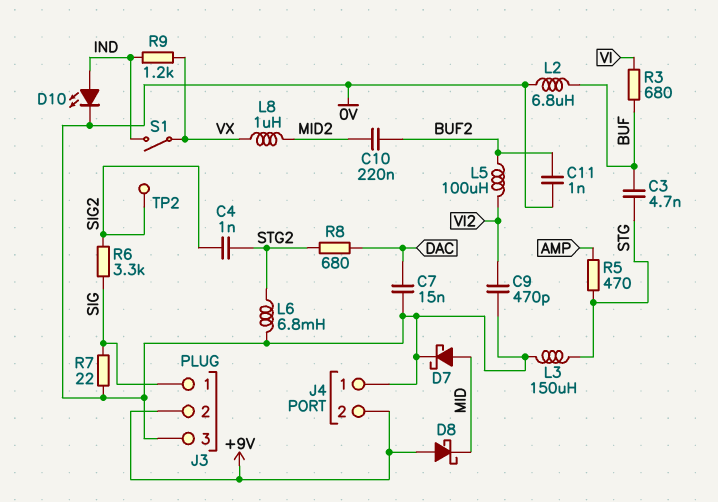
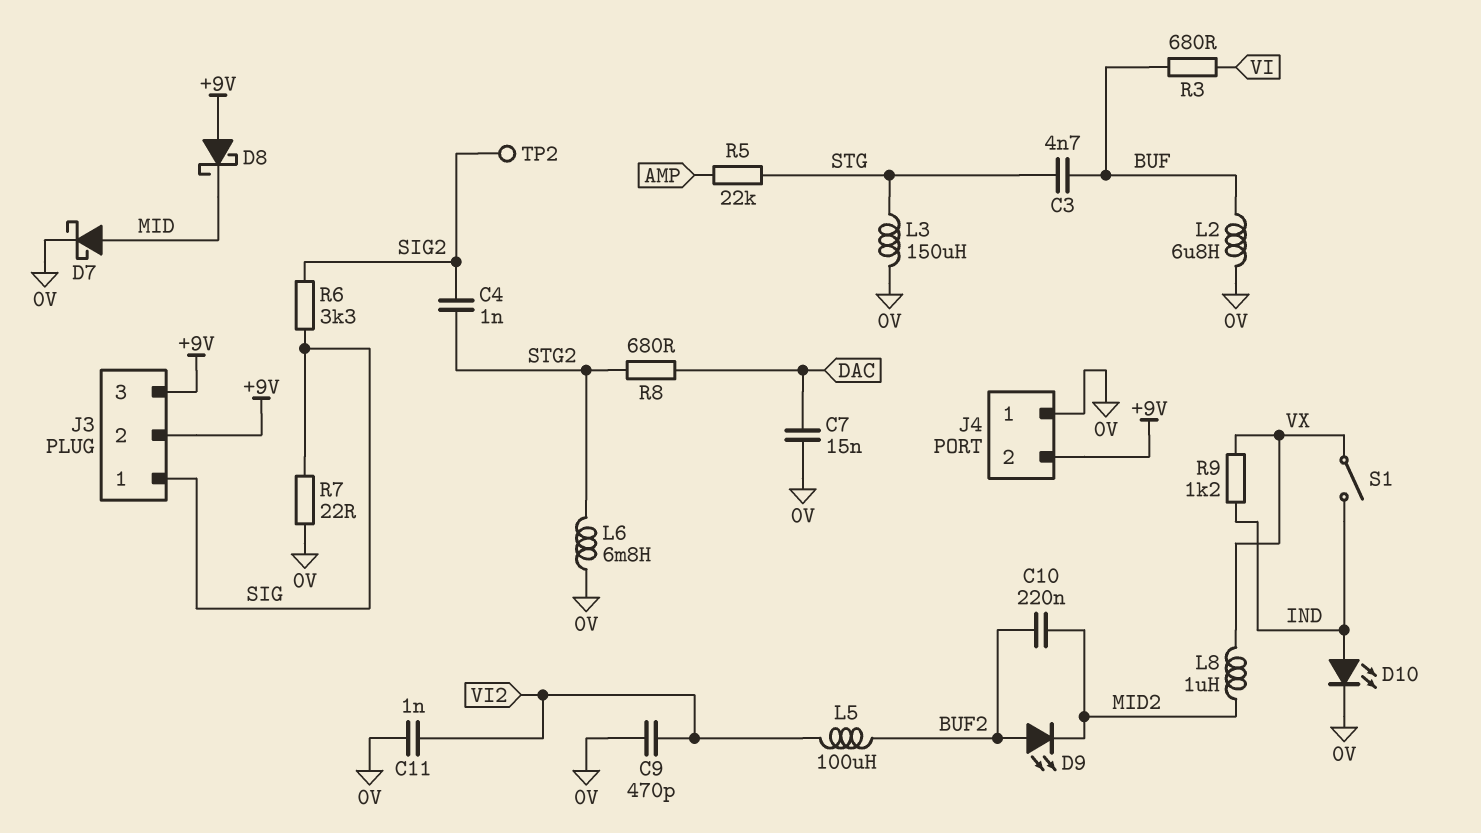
C11: 1nF (0V, BUF2) -> 1nF (0V, VI2)
D9: none -> LED (A BUF2, K MID2)
J3 pin 3: 0V -> +9V
R5: 470 (AMP, STG) -> 22k (AMP, STG)

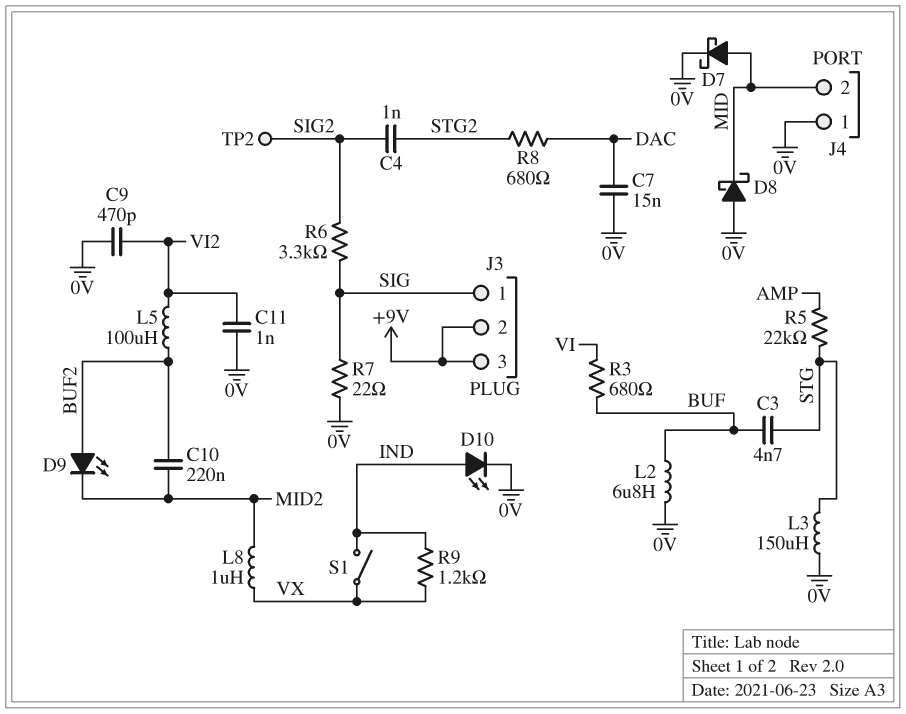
D8: schottky (A +9V, K MID) -> schottky (A 0V, K MID)
J4 pin 2: +9V -> MID
L6: 6.8mH (0V, STG2) -> none

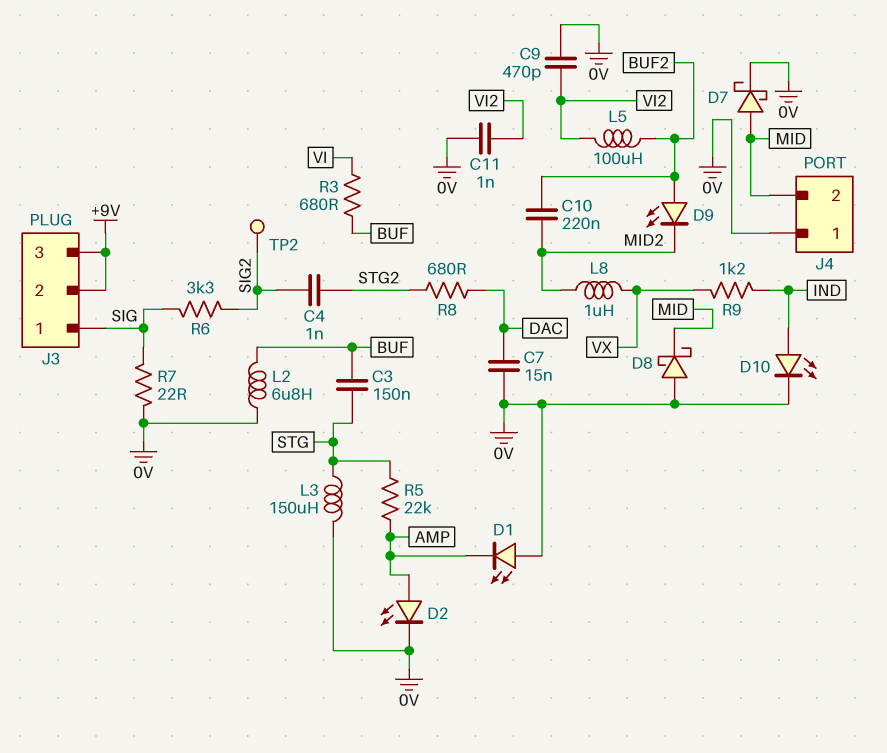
C3: 4.7nF (BUF, STG) -> 150nF (BUF, STG)
D1: none -> LED (A 0V, K AMP)
D2: none -> LED (A AMP, K 0V)
S1: switch (IND, VX) -> none

